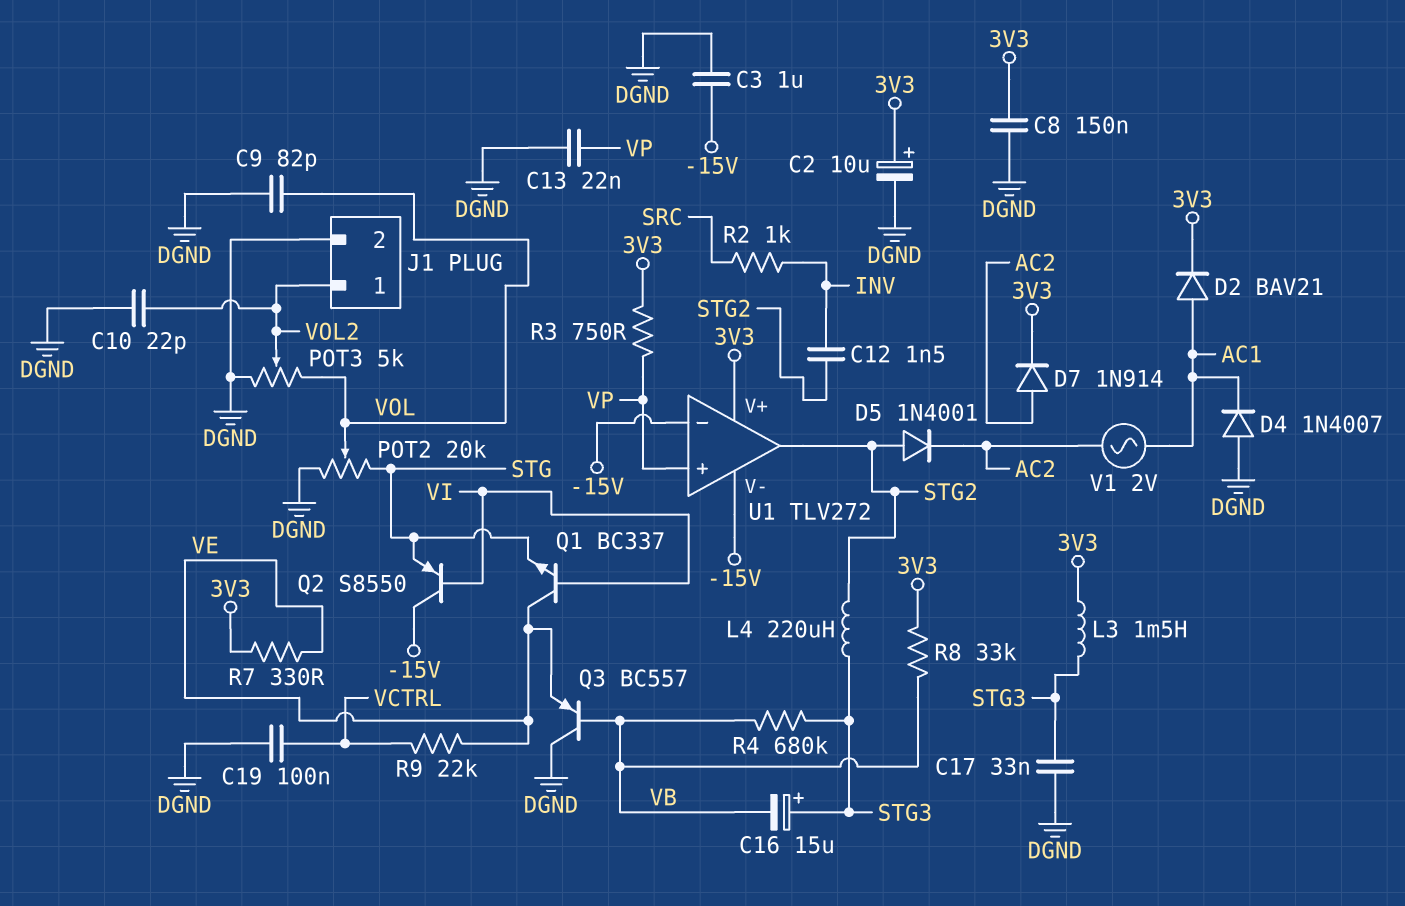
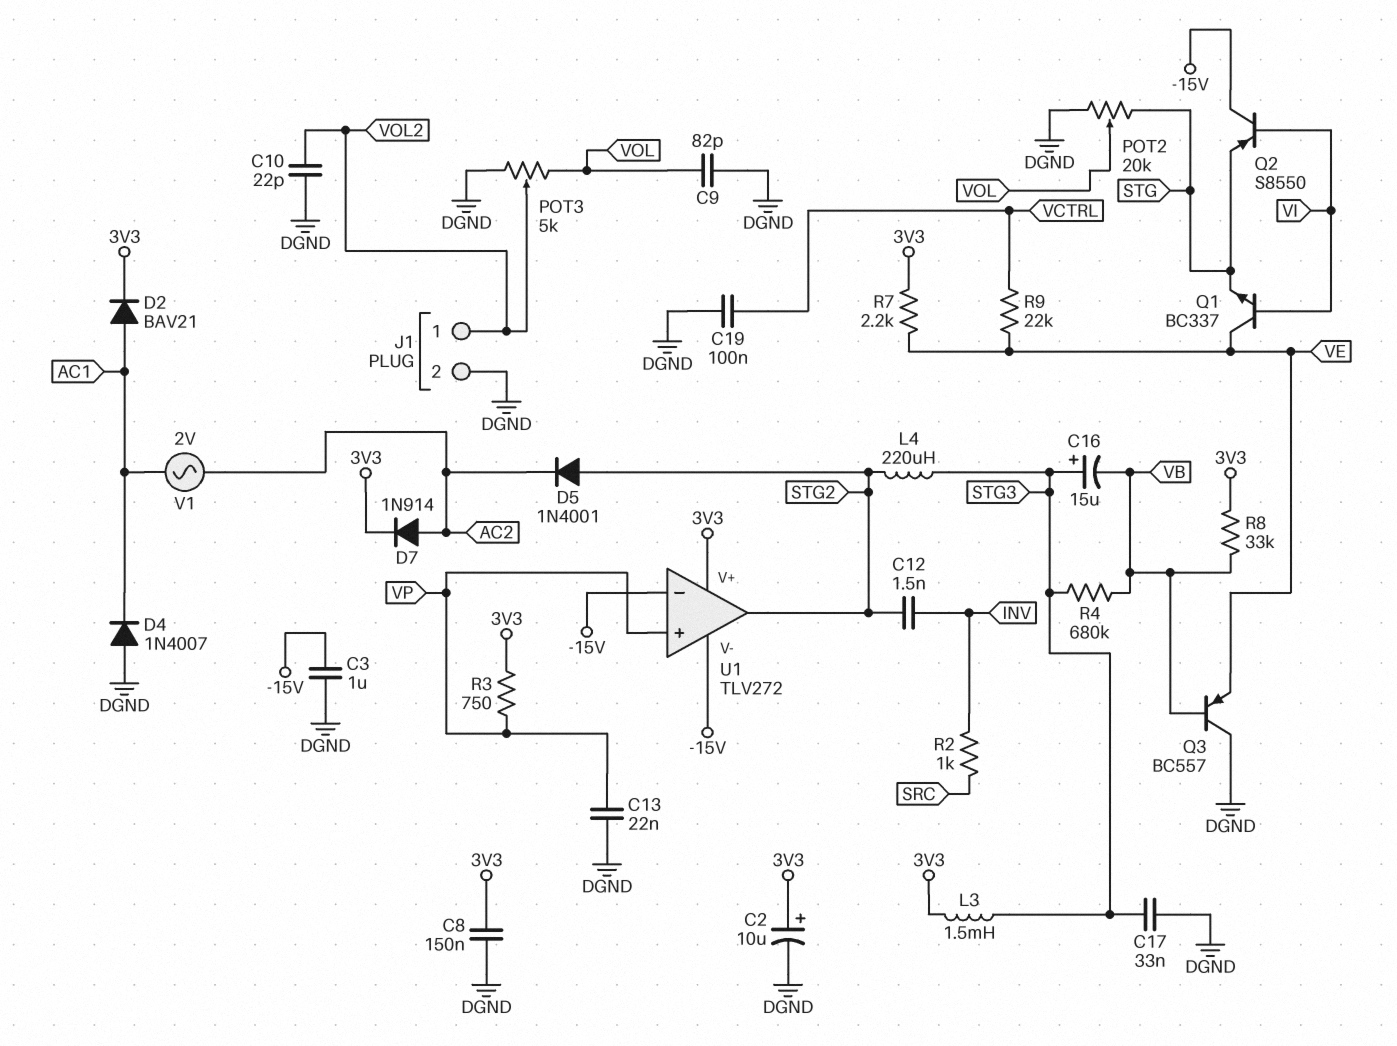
R7: 330 (3V3, VE) -> 2.2k (3V3, VE)

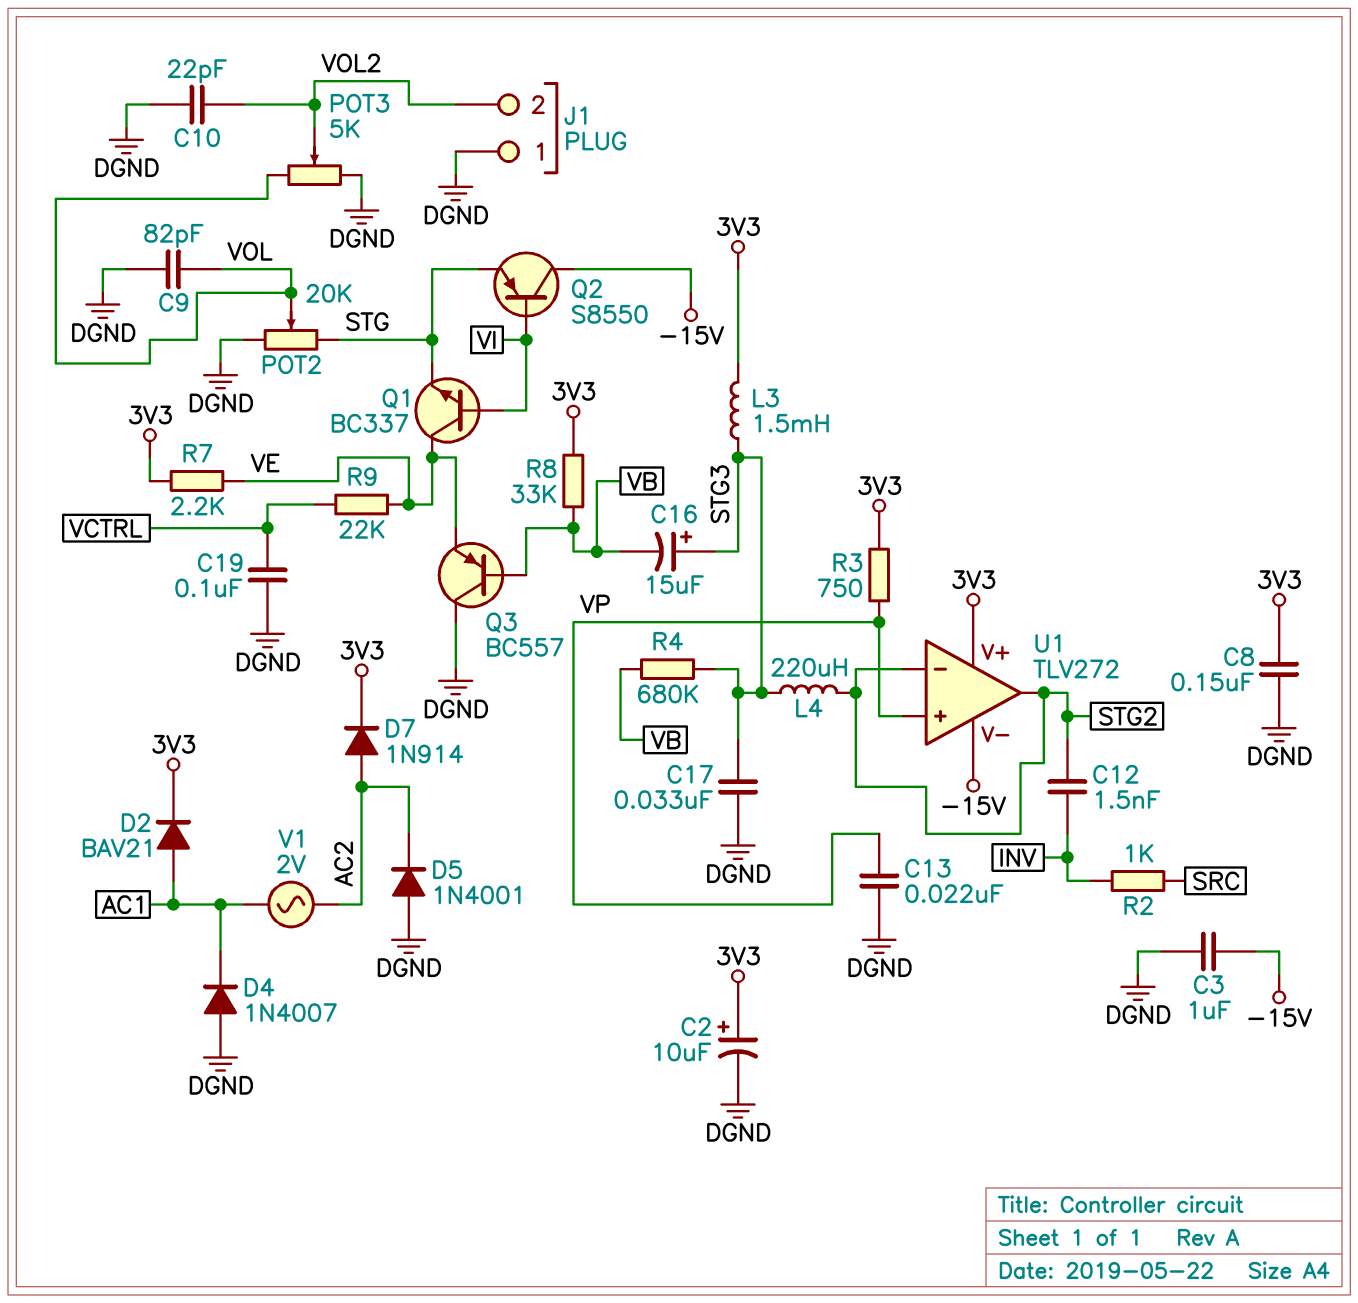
D5: diode 1N4001 (A STG2, K AC2) -> diode 1N4001 (A DGND, K AC2)
J1 pin 1: VOL2 -> DGND
J1 pin 2: DGND -> VOL2
U1 pin in-: -15V -> STG2

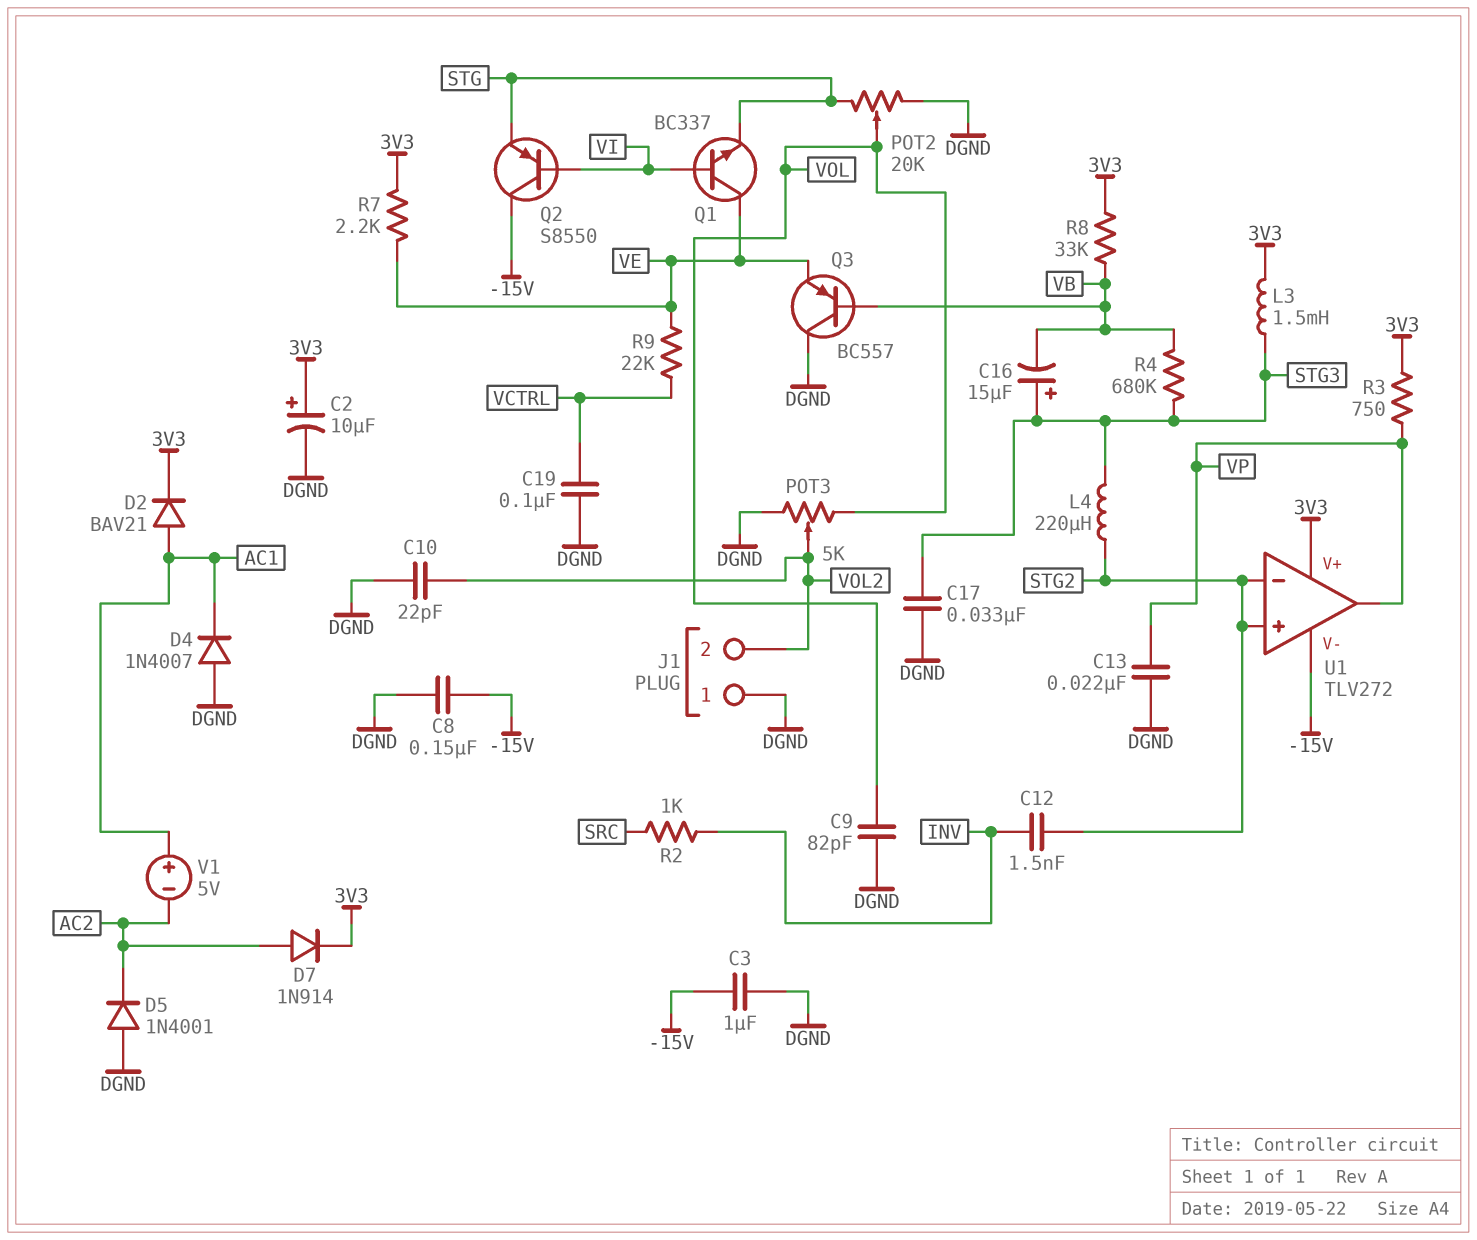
C8: 150nF (3V3, DGND) -> 150nF (-15V, DGND)
U1 pin in+: VP -> STG2
U1 pin out: STG2 -> VP
V1: AC 2V (AC1, AC2) -> 5V (plus AC1, minus AC2)

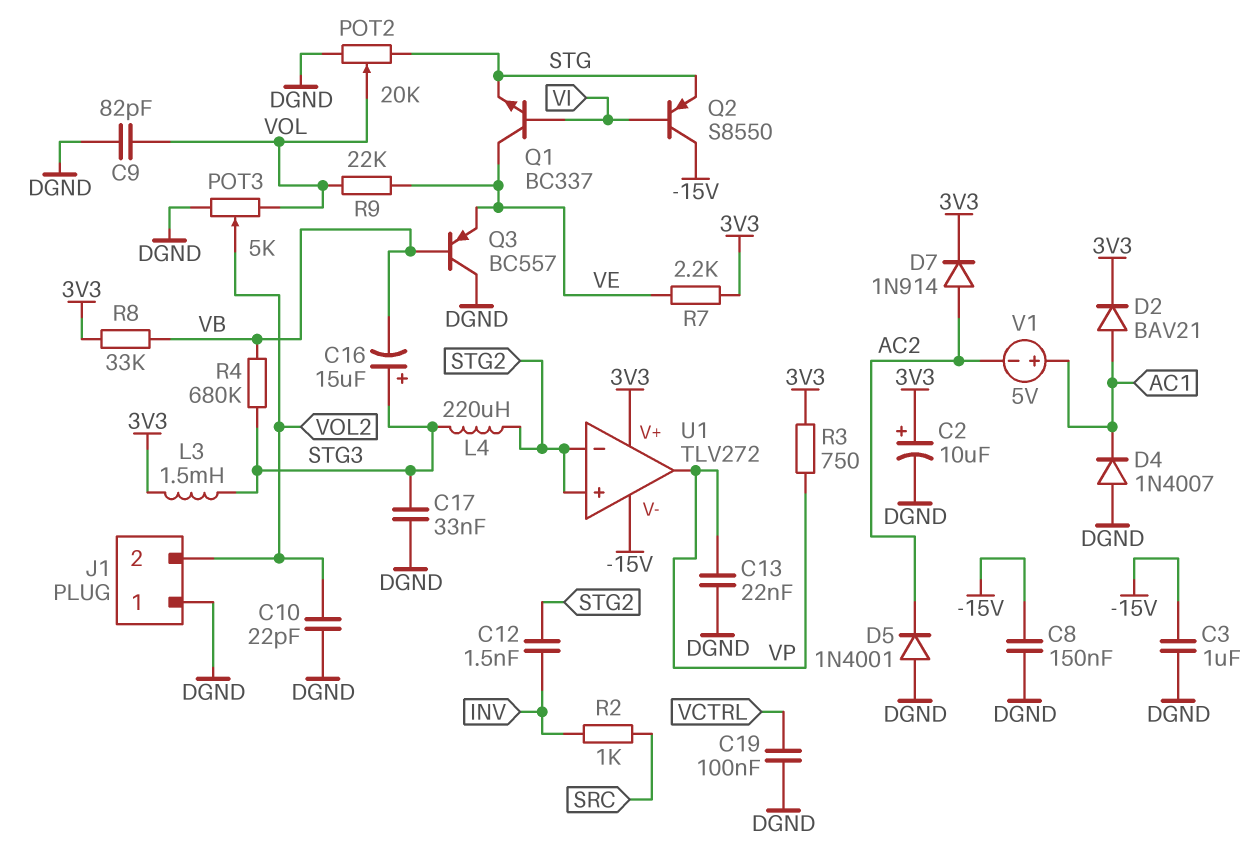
R9: 22k (VCTRL, VE) -> 22k (VE, VOL)

